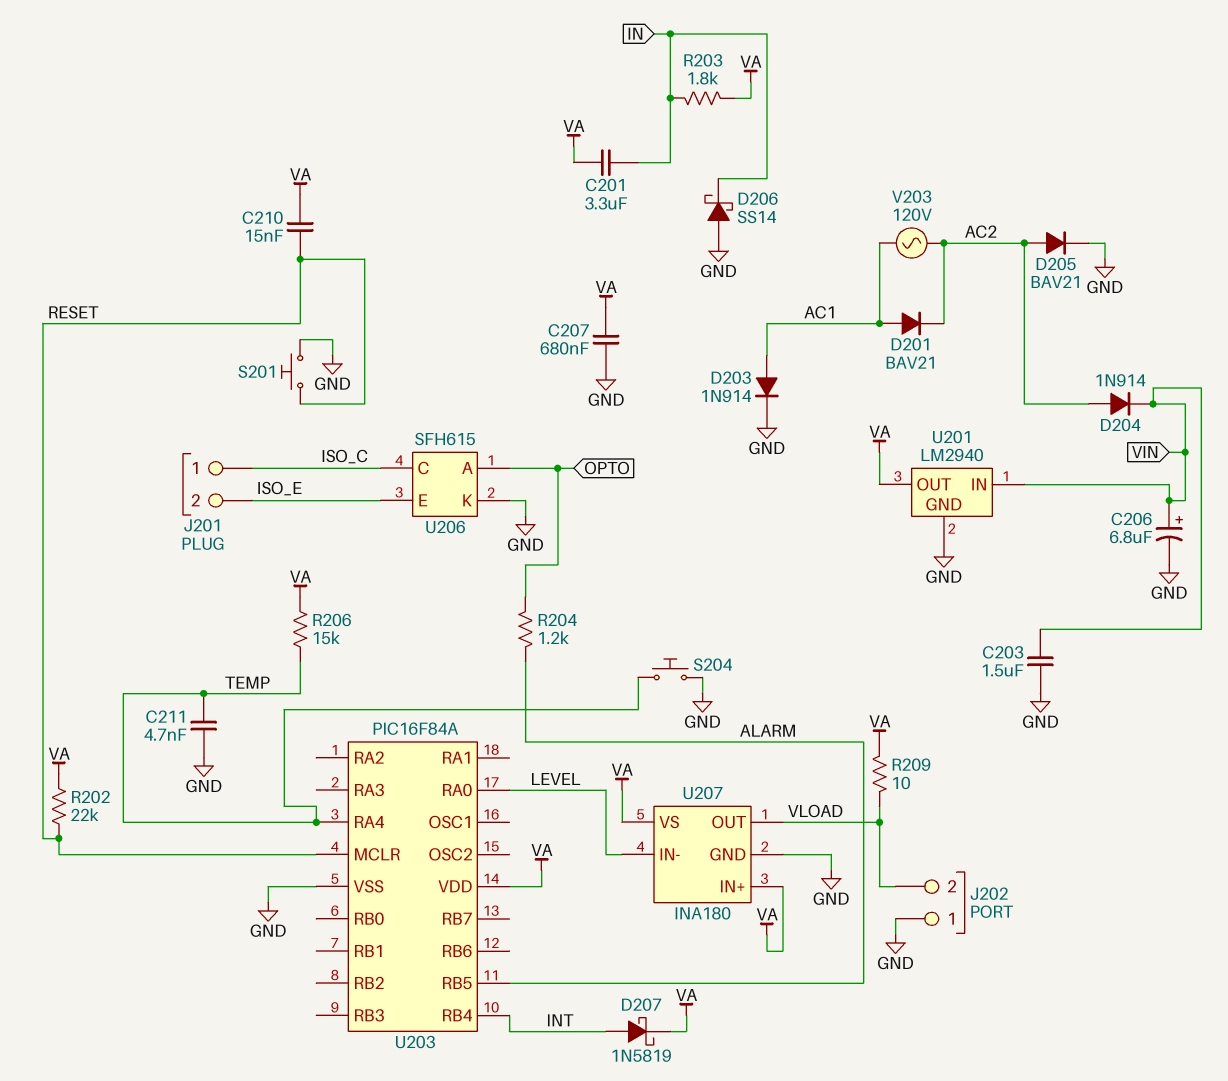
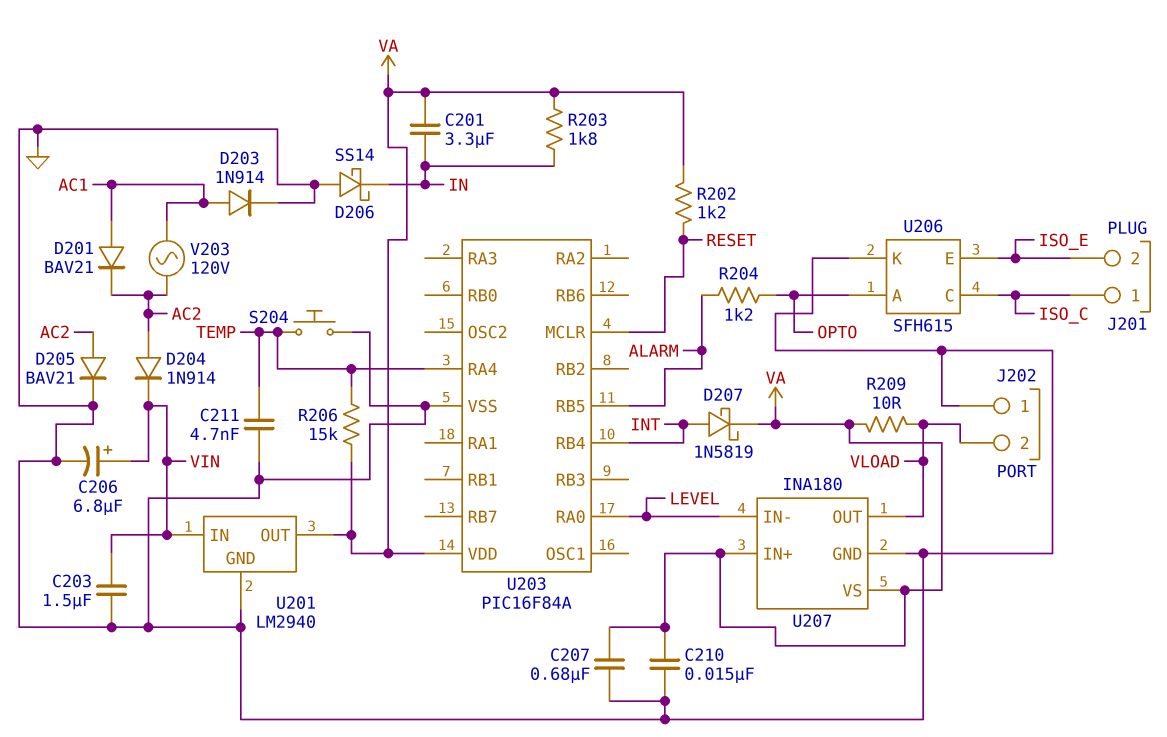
C210: 15nF (RESET, VA) -> 15nF (GND, VA)
R202: 22k (RESET, VA) -> 1.2k (RESET, VA)
S201: button (GND, RESET) -> none

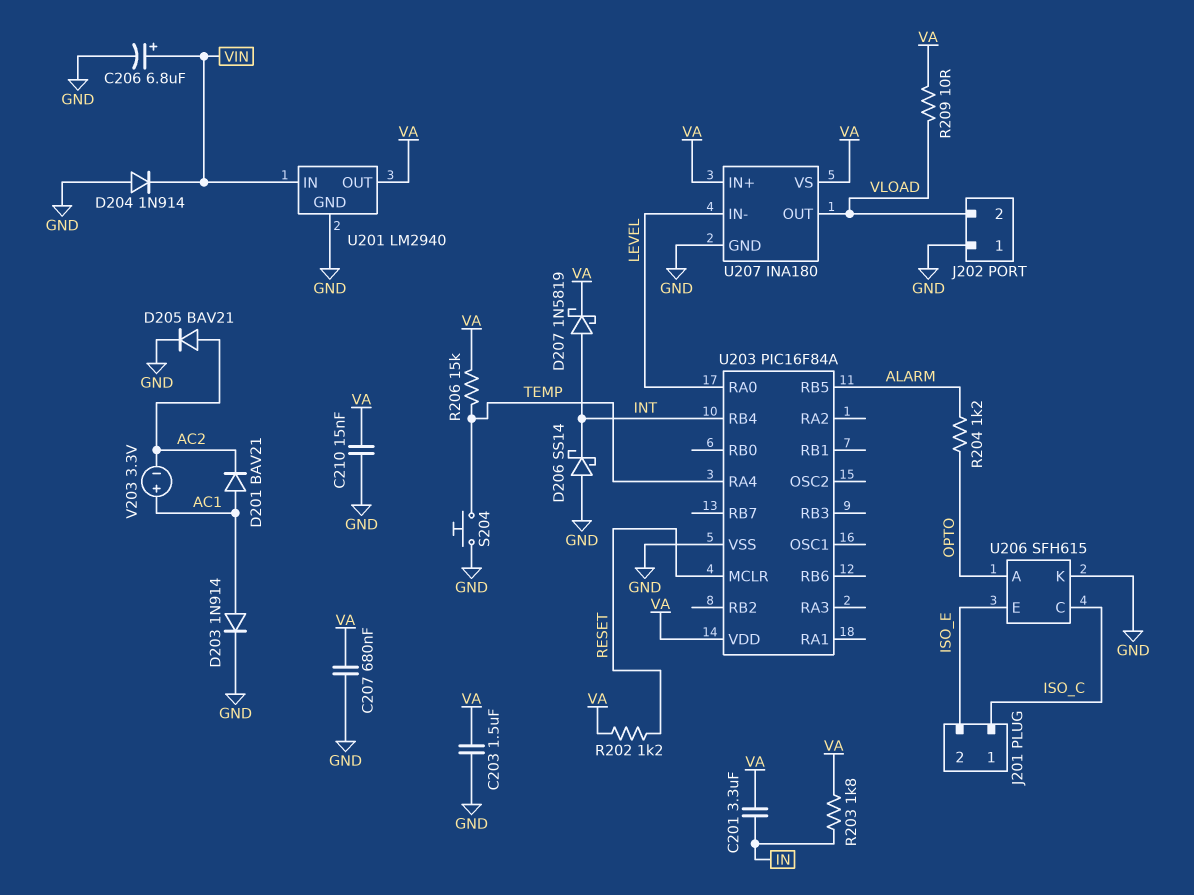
C203: 1.5uF (GND, VIN) -> 1.5uF (GND, VA)
C211: 4.7nF (GND, TEMP) -> none
D204: diode 1N914 (A AC2, K VIN) -> diode 1N914 (A GND, K VIN)
D206: schottky SS14 (A GND, K IN) -> schottky SS14 (A GND, K INT)
V203: AC 120V (AC1, AC2) -> 3.3V (plus AC1, minus AC2)

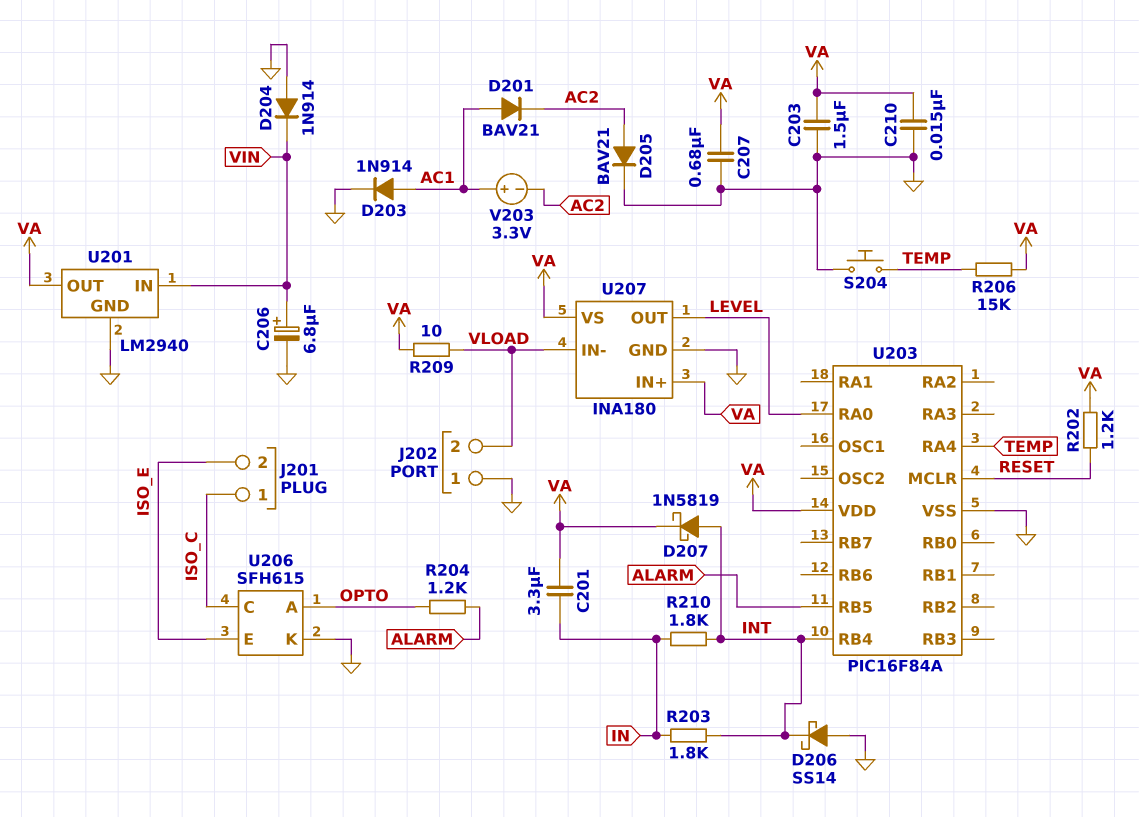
R203: 1.8k (IN, VA) -> 1.8k (IN, INT)
R210: none -> 1.8k (IN, INT)
U207 pin IN-: LEVEL -> VLOAD
U207 pin OUT: VLOAD -> LEVEL

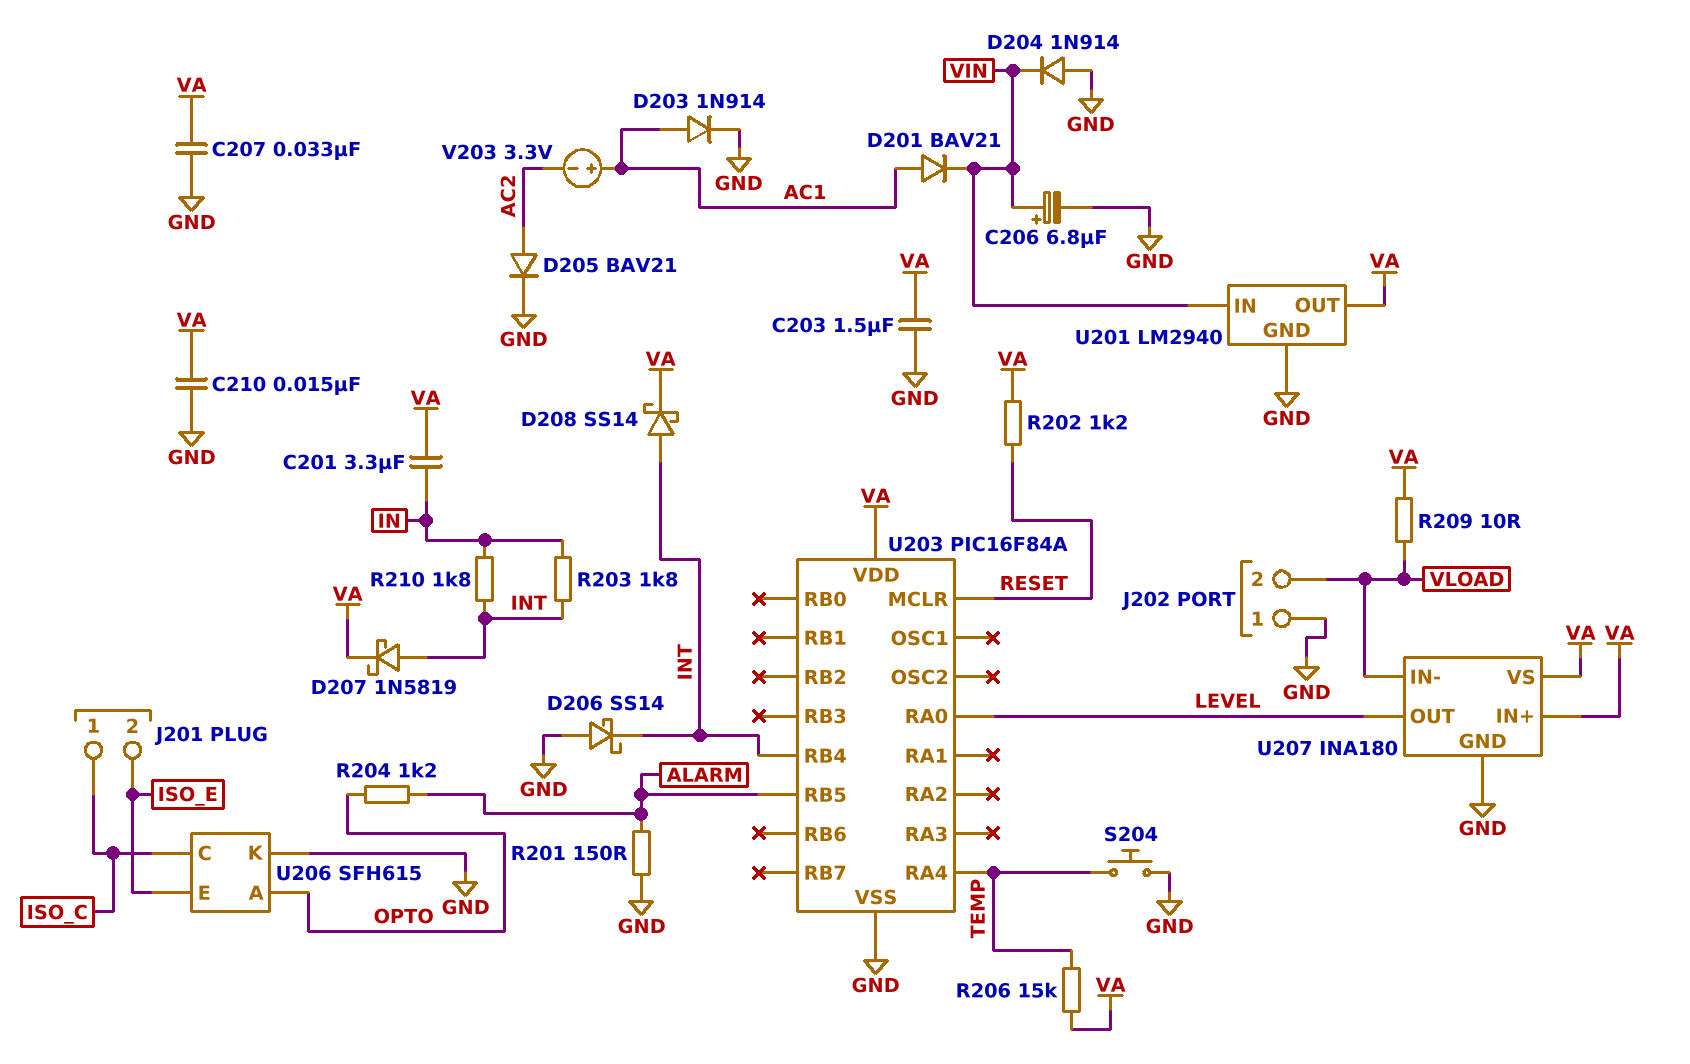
C207: 680nF (GND, VA) -> 33nF (GND, VA)
D201: diode BAV21 (A AC1, K AC2) -> diode BAV21 (A AC1, K VIN)
D208: none -> schottky SS14 (A INT, K VA)
R201: none -> 150 (ALARM, GND)

